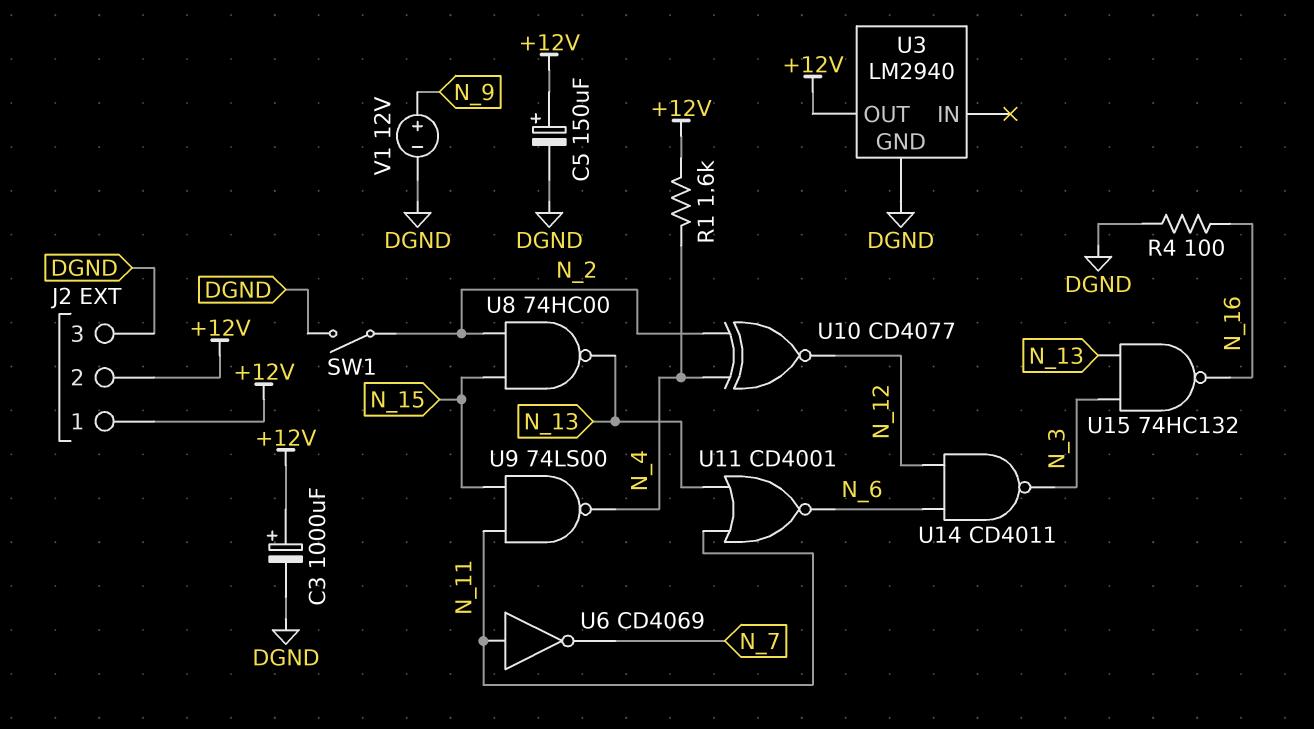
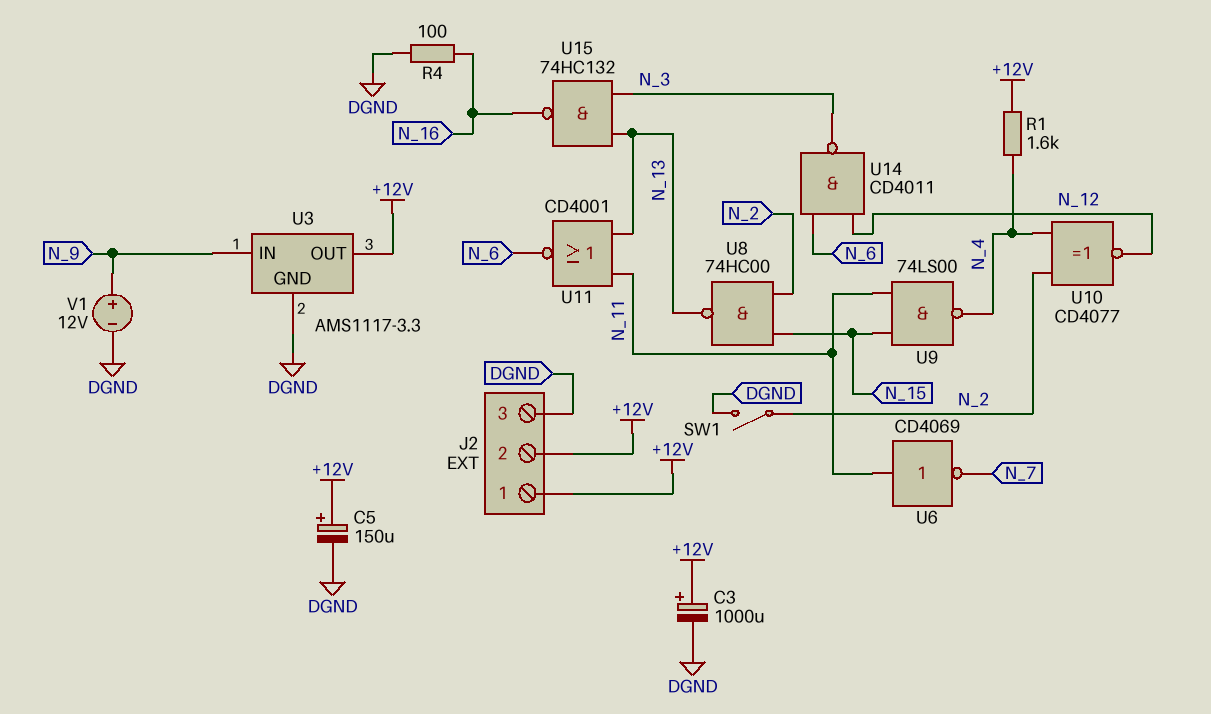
U3: LM2940 -> AMS1117-3.3
U3 pin IN: none -> N_9

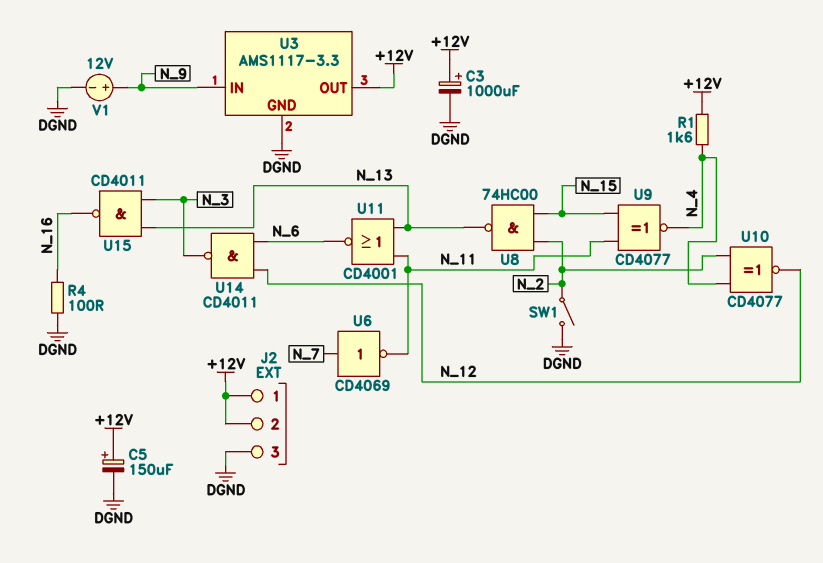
U6: NOT CD4069 (in N_11, out N_7) -> NOT CD4069 (in N_7, out N_11)
U9: NAND 74LS00 (in N_11, in N_15, out N_4) -> XNOR CD4077 (in N_11, in N_15, out N_4)
U15: NAND 74HC132 (in N_3, in N_13, out N_16) -> NAND CD4011 (in N_3, in N_13, out N_16)

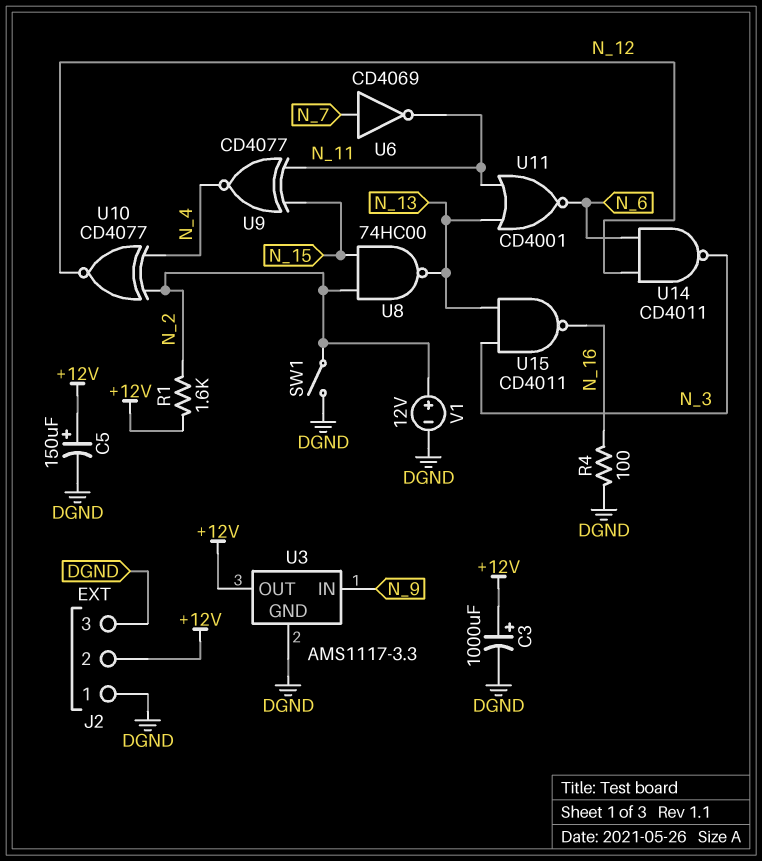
J2 pin 1: +12V -> DGND
R1: 1.6k (+12V, N_4) -> 1.6k (+12V, N_2)
V1: 12V (plus N_9, minus DGND) -> 12V (plus N_2, minus DGND)

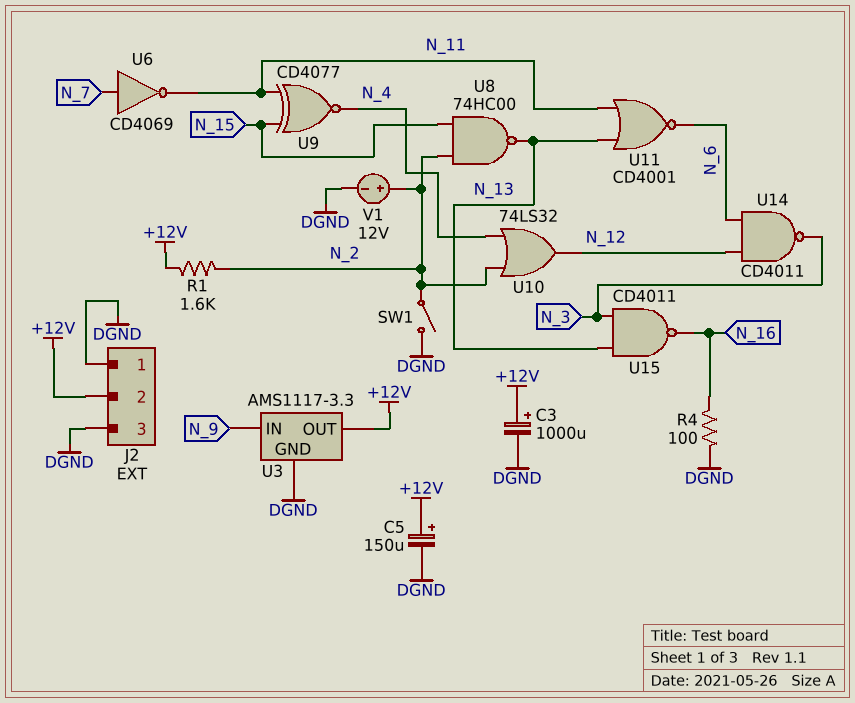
U10: XNOR CD4077 (in N_2, in N_4, out N_12) -> OR 74LS32 (in N_2, in N_4, out N_12)

